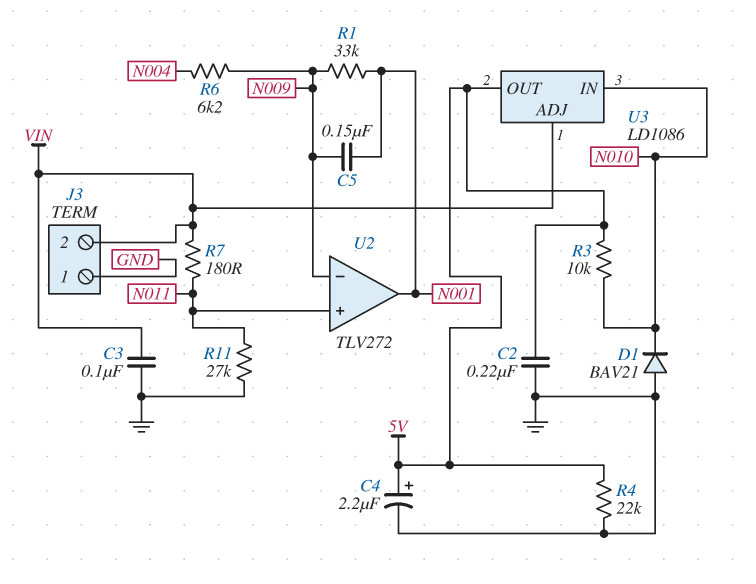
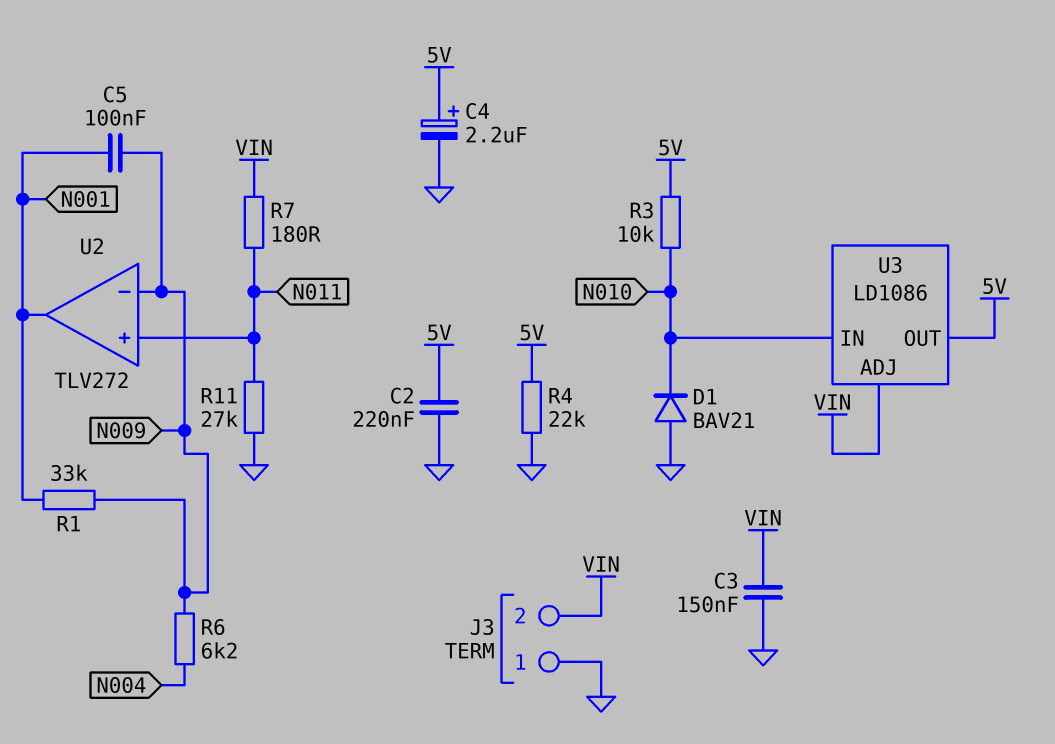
C3: 100nF (GND, VIN) -> 150nF (GND, VIN)
C5: 150nF (N001, N009) -> 100nF (N001, N009)

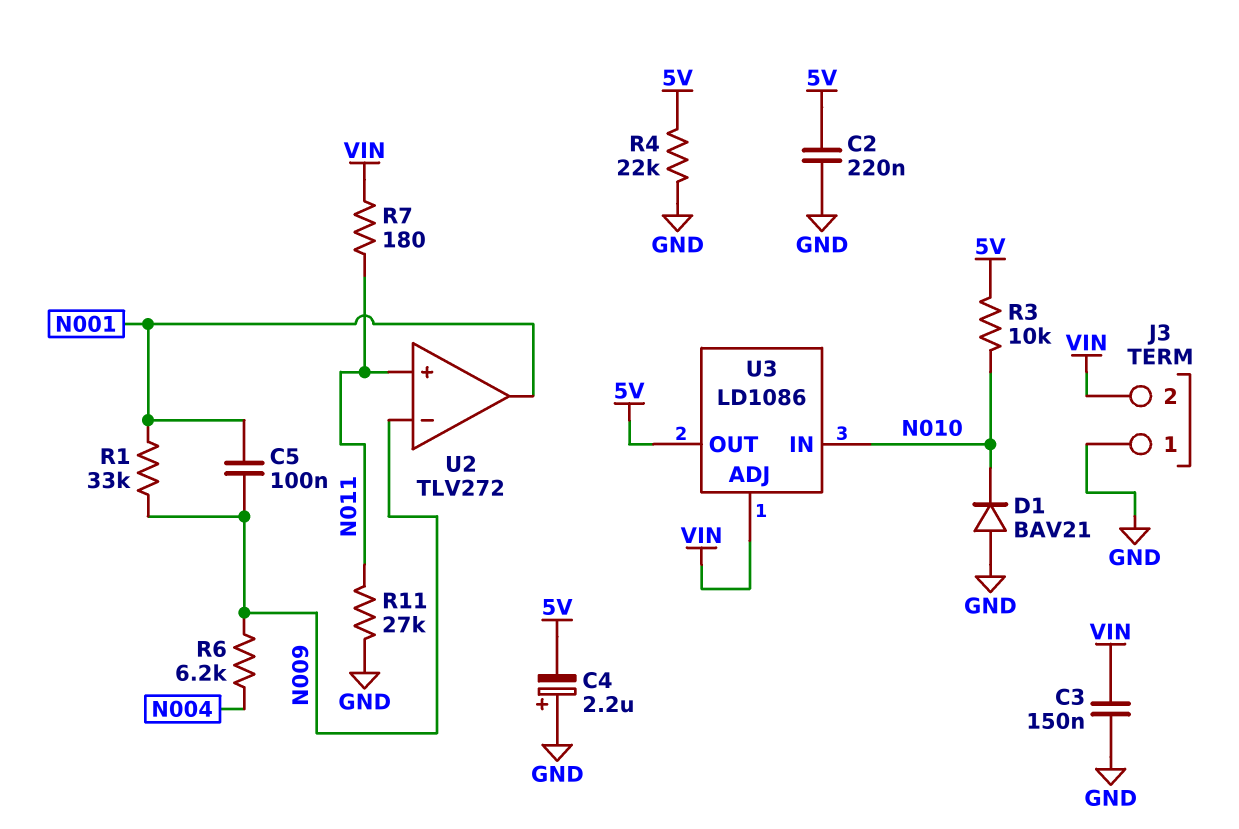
C4: 2.2uF (plus 5V, minus GND) -> 2.2uF (plus GND, minus 5V)

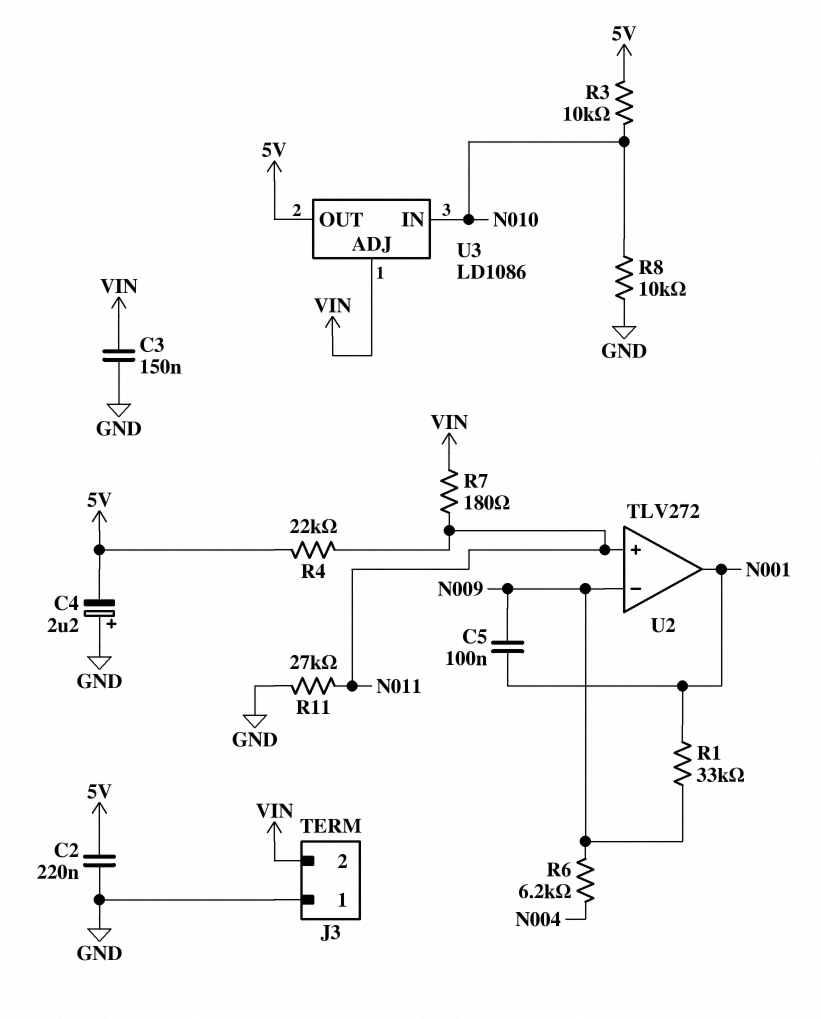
D1: diode BAV21 (A GND, K N010) -> none
R4: 22k (5V, GND) -> 22k (5V, N011)
R8: none -> 10k (GND, N010)

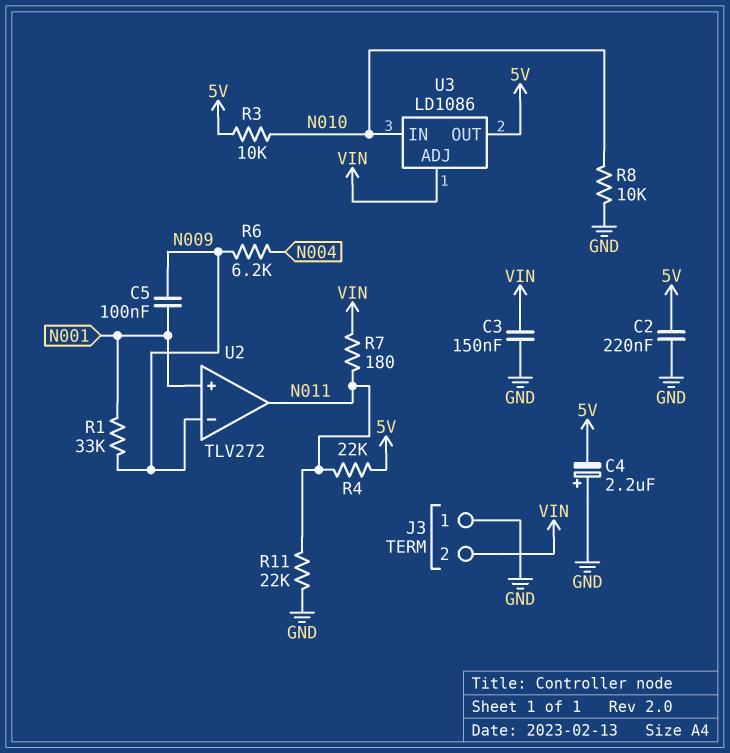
R11: 27k (GND, N011) -> 22k (GND, N011)
U2 pin in+: N011 -> N001
U2 pin out: N001 -> N011

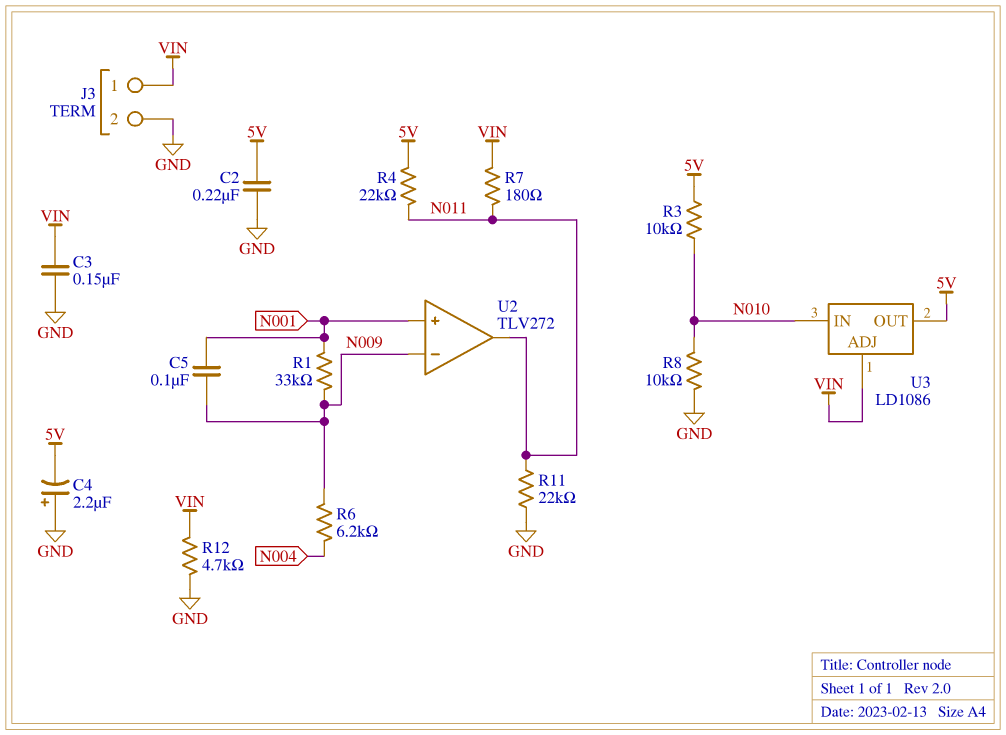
J3 pin 1: GND -> VIN
J3 pin 2: VIN -> GND
R12: none -> 4.7k (GND, VIN)

